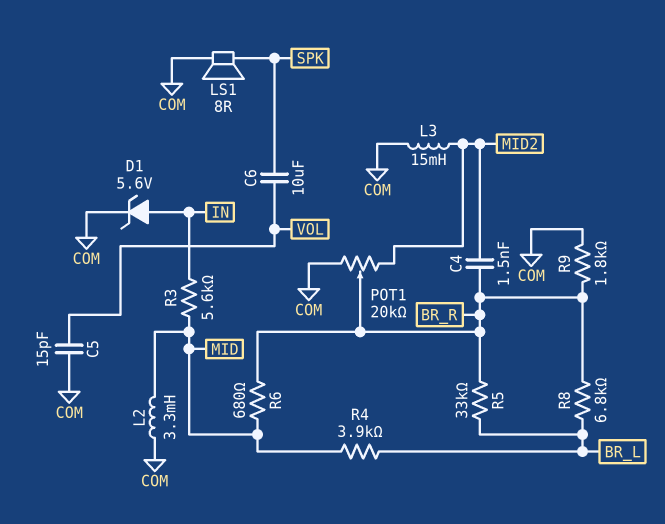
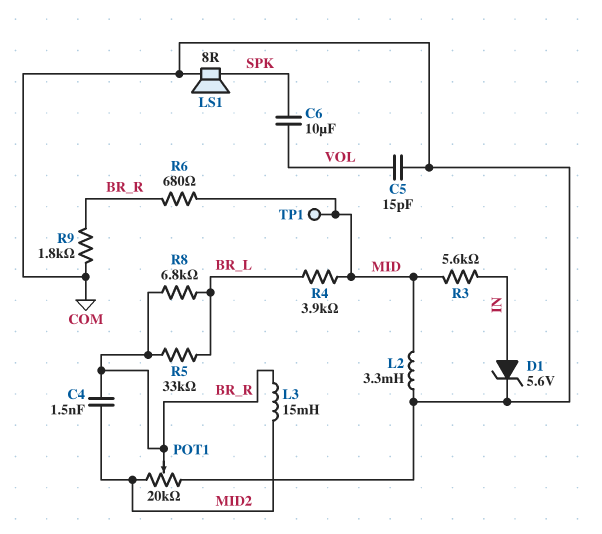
L3: 15mH (COM, MID2) -> 15mH (BR_R, MID2)
TP1: none -> test point (MID)

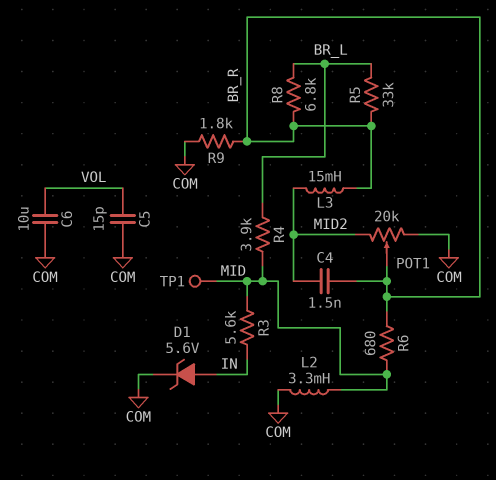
C6: 10uF (SPK, VOL) -> 10uF (COM, VOL)
LS1: speaker 8R (COM, SPK) -> none

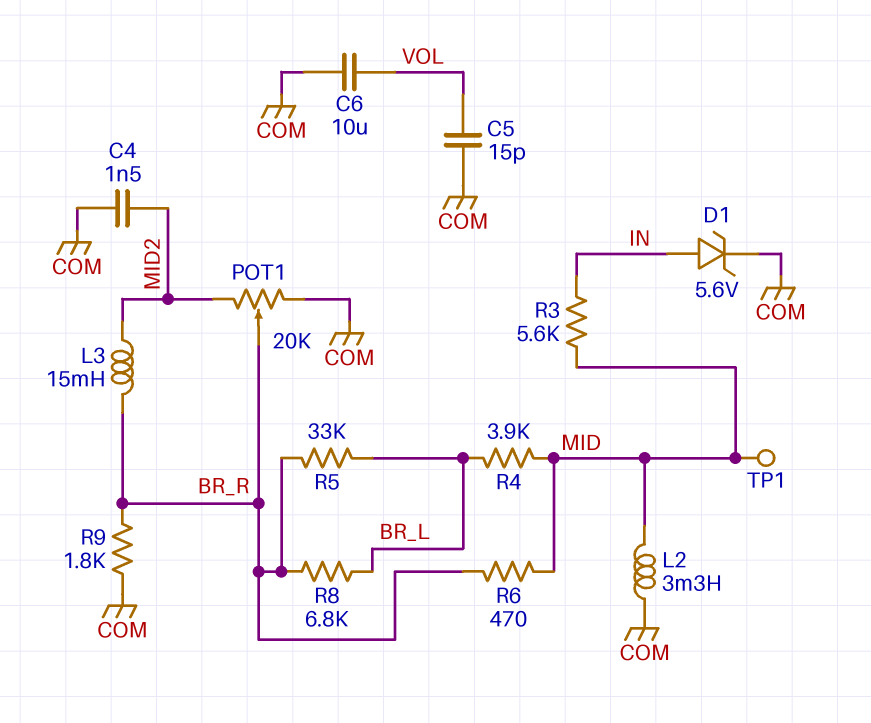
C4: 1.5nF (BR_R, MID2) -> 1.5nF (COM, MID2)
R6: 680 (BR_R, MID) -> 470 (BR_R, MID)

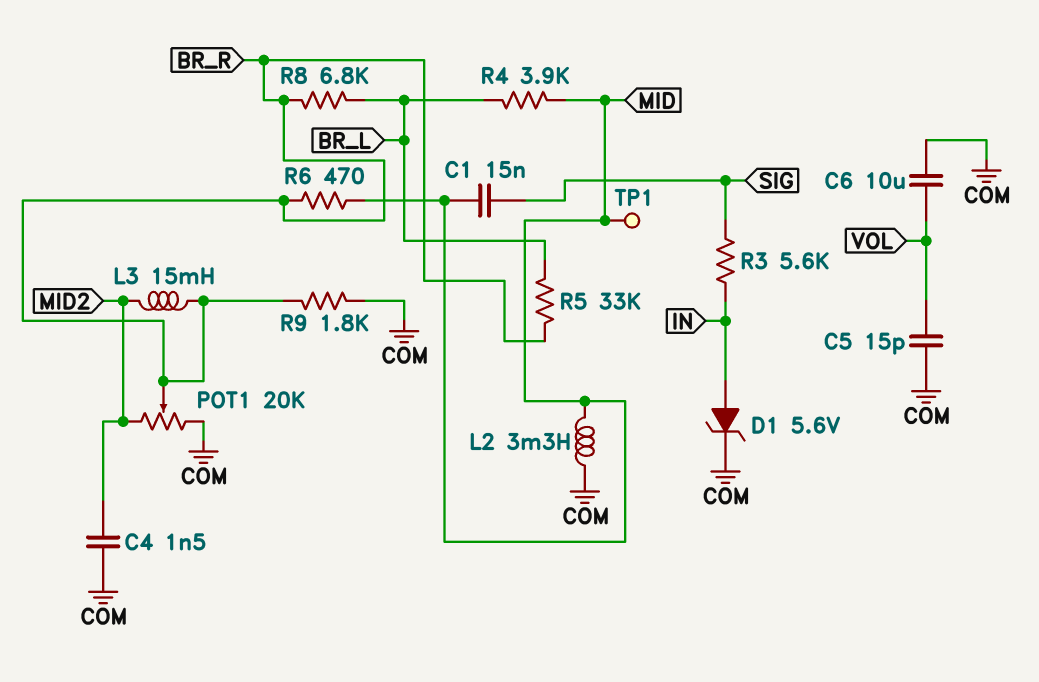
C1: none -> 15nF (MID, SIG)
R3: 5.6k (IN, MID) -> 5.6k (IN, SIG)

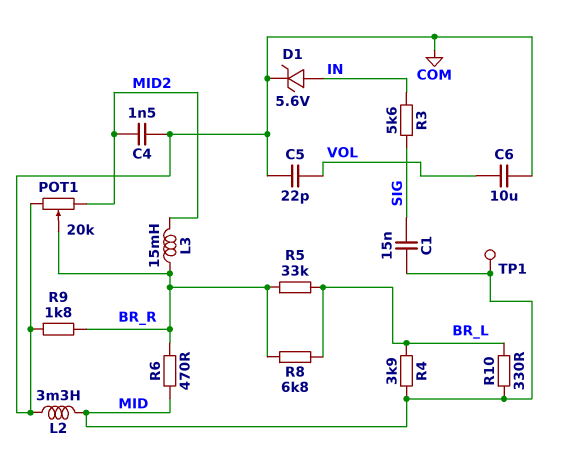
C5: 15pF (COM, VOL) -> 22pF (COM, VOL)
R10: none -> 330 (BR_L, MID)

